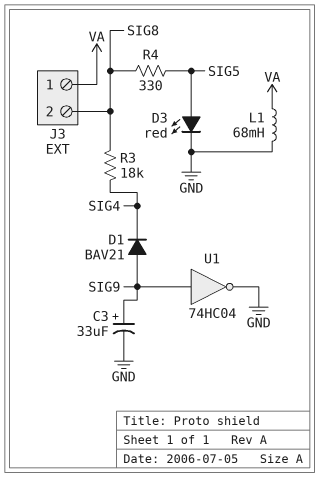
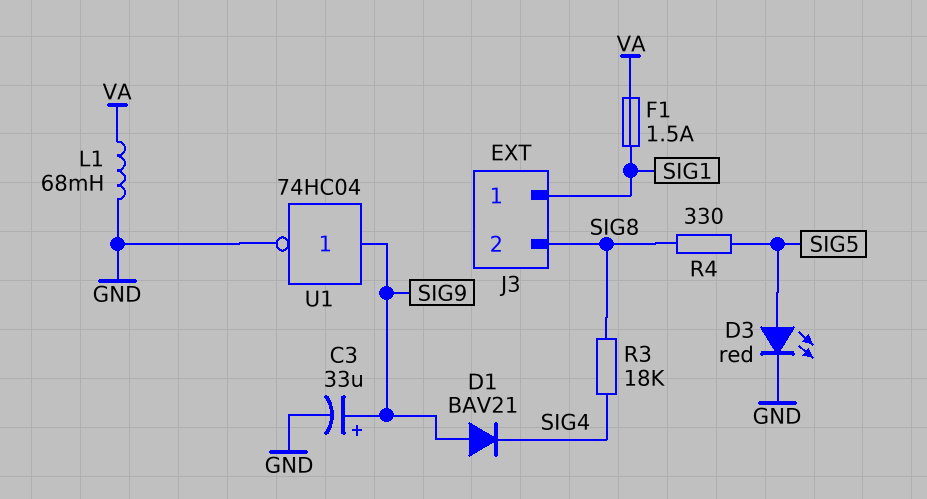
F1: none -> 1.5A (SIG1, VA)
J3 pin 1: VA -> SIG1

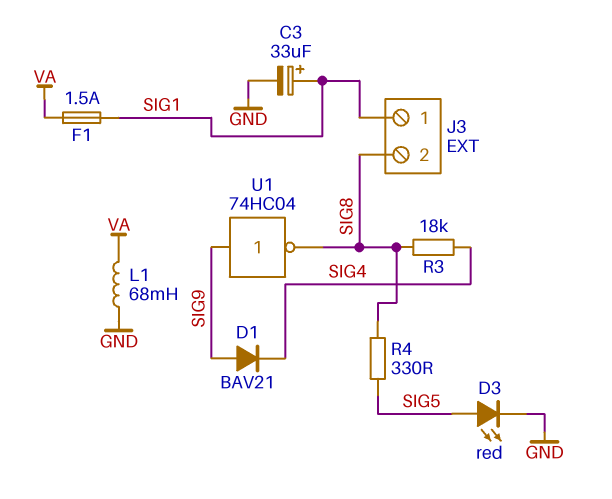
C3: 33uF (plus SIG9, minus GND) -> 33uF (plus SIG1, minus GND)
U1: NOT 74HC04 (in SIG9, out GND) -> NOT 74HC04 (in SIG9, out SIG8)

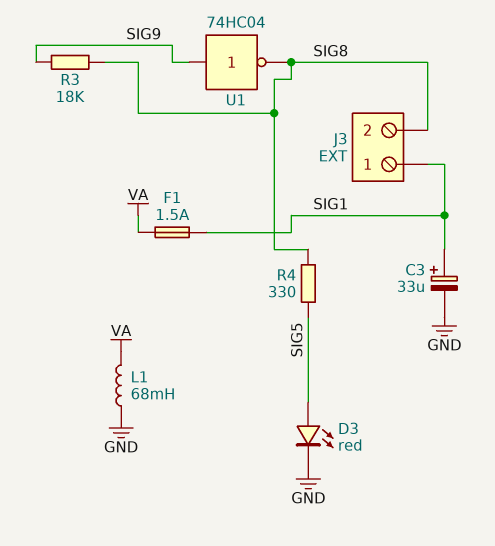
D1: diode BAV21 (A SIG9, K SIG4) -> none
R3: 18k (SIG4, SIG8) -> 18k (SIG8, SIG9)

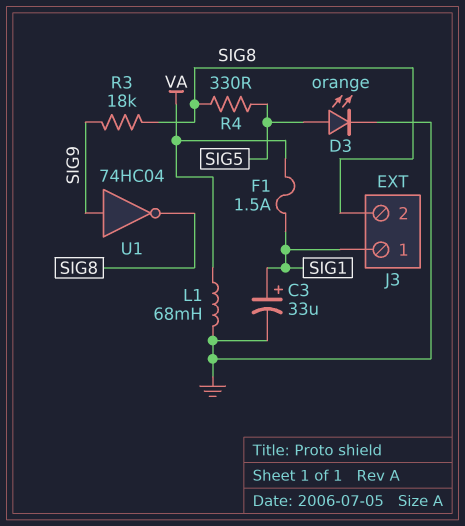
D3: LED red (A SIG5, K GND) -> LED orange (A SIG5, K GND)

